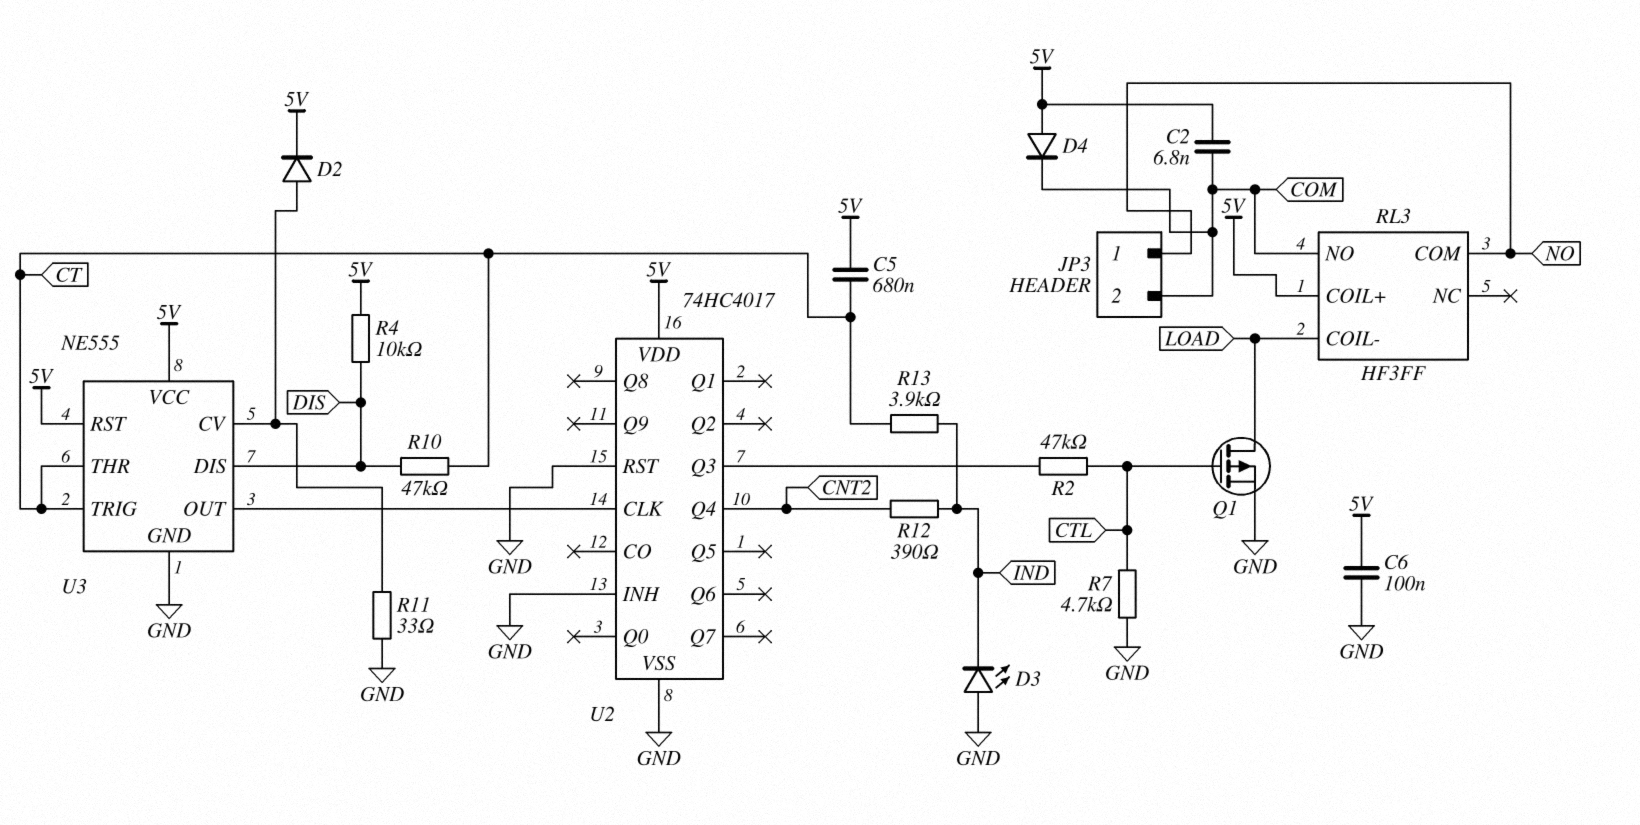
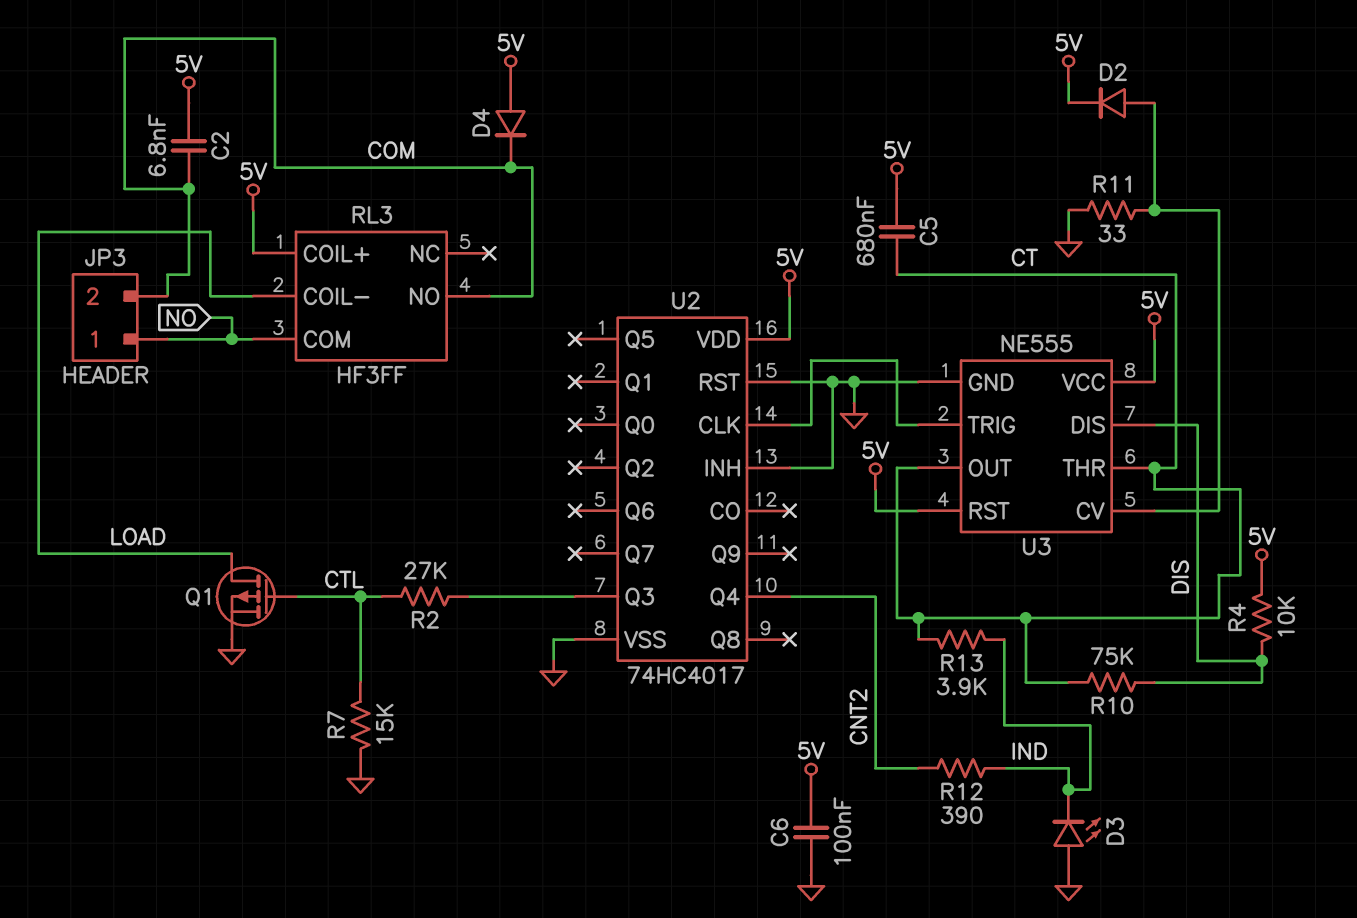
R2: 47k (CTL, U2/Q3) -> 27k (CTL, U2/Q3)
R7: 4.7k (CTL, GND) -> 15k (CTL, GND)
R10: 47k (CT, DIS) -> 75k (CT, DIS)
U3 pin OUT: U2/CLK -> CT
U3 pin TRIG: CT -> U2/CLK

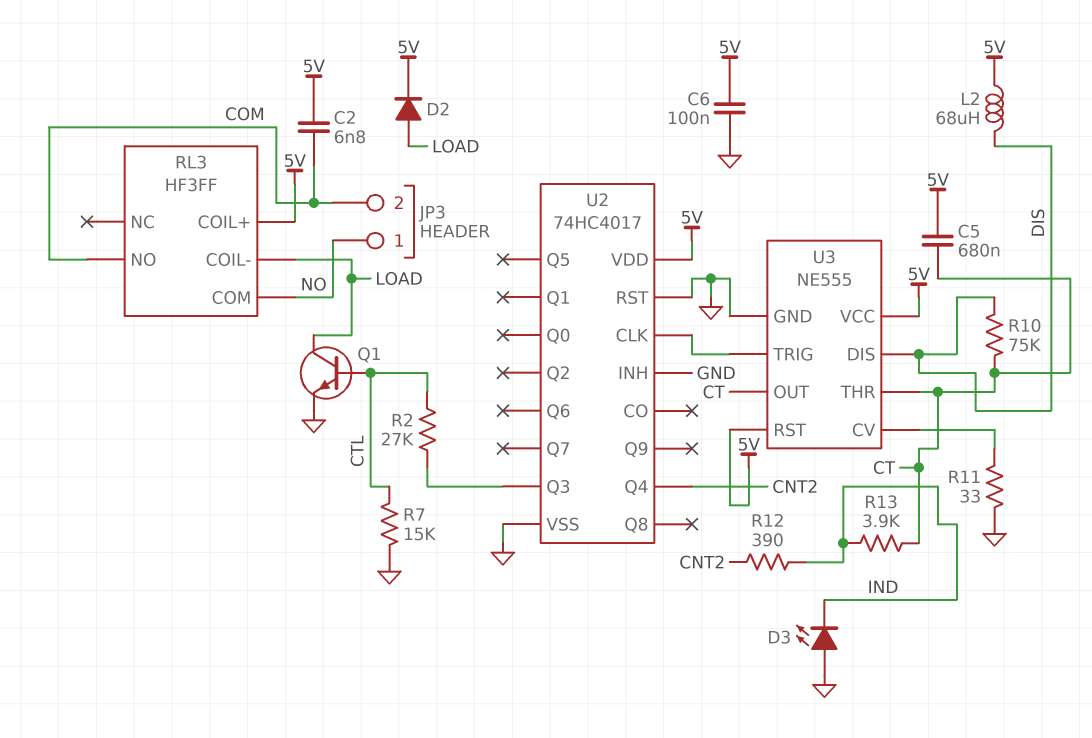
D2: diode (A U3/CV, K 5V) -> diode (A LOAD, K 5V)
D4: diode (A 5V, K COM) -> none
L2: none -> 68uH (5V, DIS)
Q1: PMOS (G CTL, D LOAD, S GND) -> NPN (B CTL, C LOAD, E GND)
R4: 10k (5V, DIS) -> none

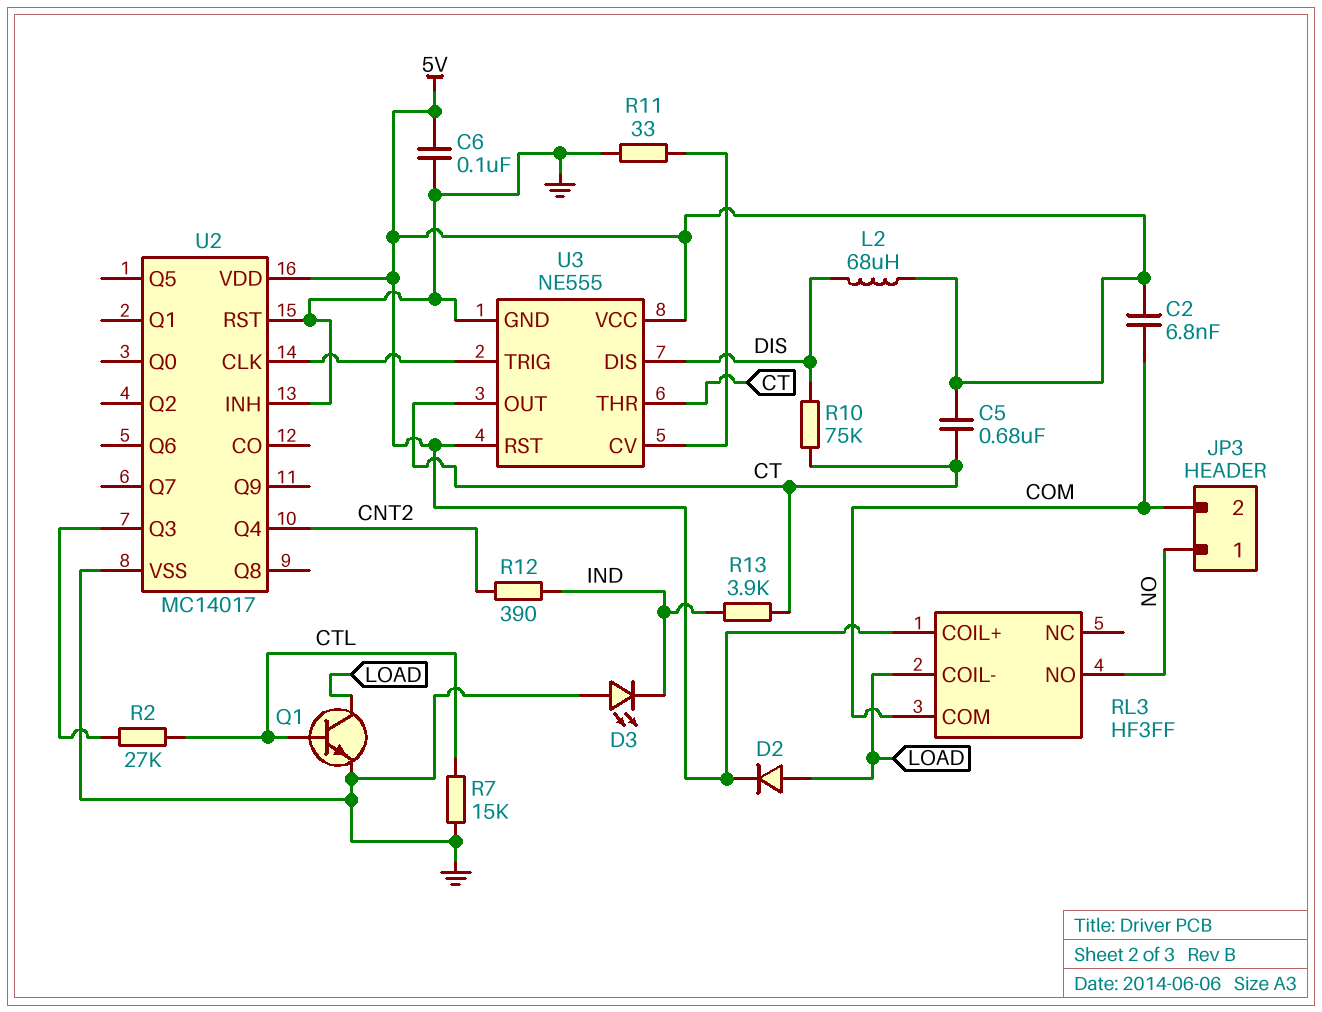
RL3 pin COM: NO -> COM
RL3 pin NO: COM -> NO
U2: 74HC4017 -> MC14017

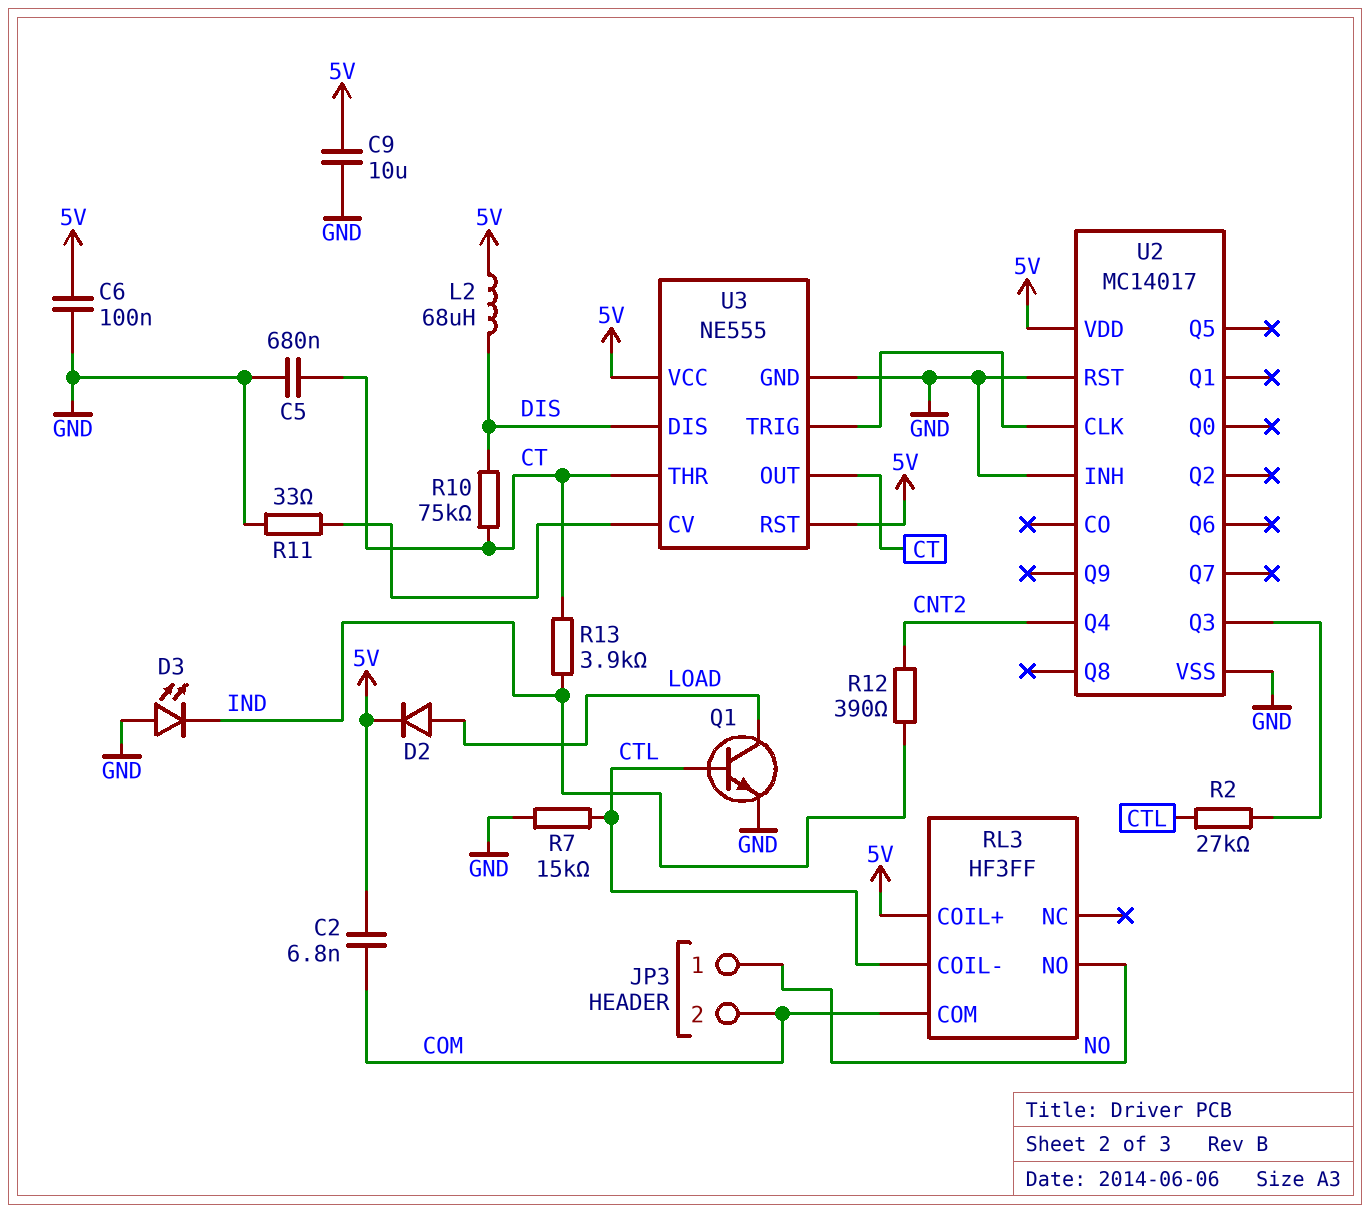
C5: 680nF (5V, CT) -> 680nF (CT, GND)
C9: none -> 10uF (5V, GND)
RL3 pin COIL-: LOAD -> CTL

